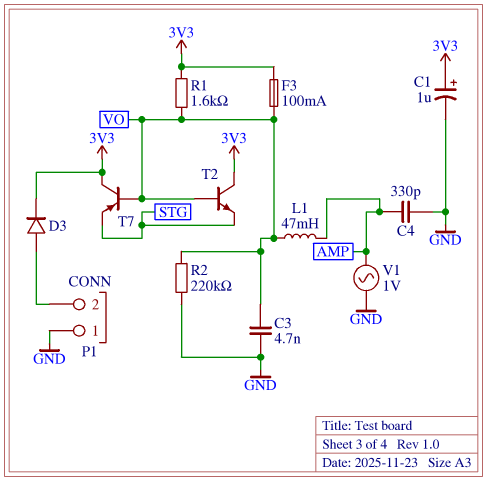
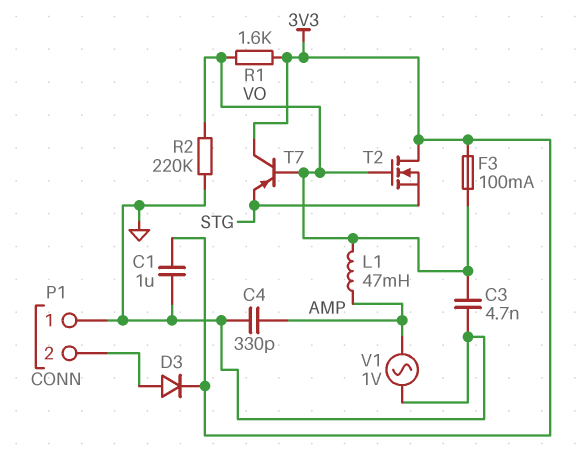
C1: 1uF (plus 3V3, minus GND) -> 1uF (3V3, GND)
T2: NPN (B VO, C 3V3, E STG) -> NMOS (G VO, D 3V3, S STG)

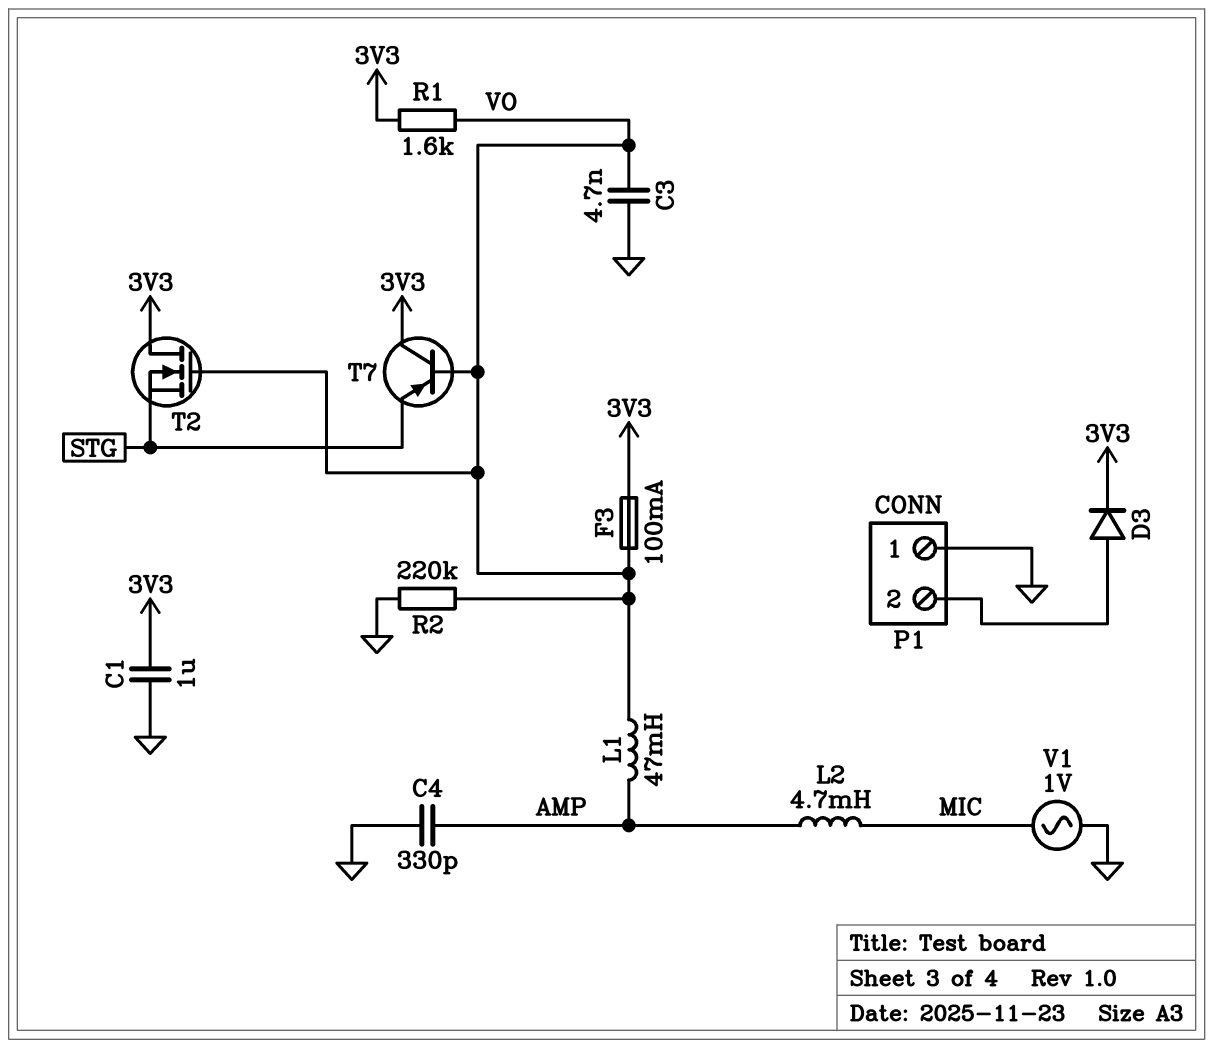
L2: none -> 4.7mH (AMP, MIC)
V1: AC 1V (AMP, GND) -> AC 1V (GND, MIC)

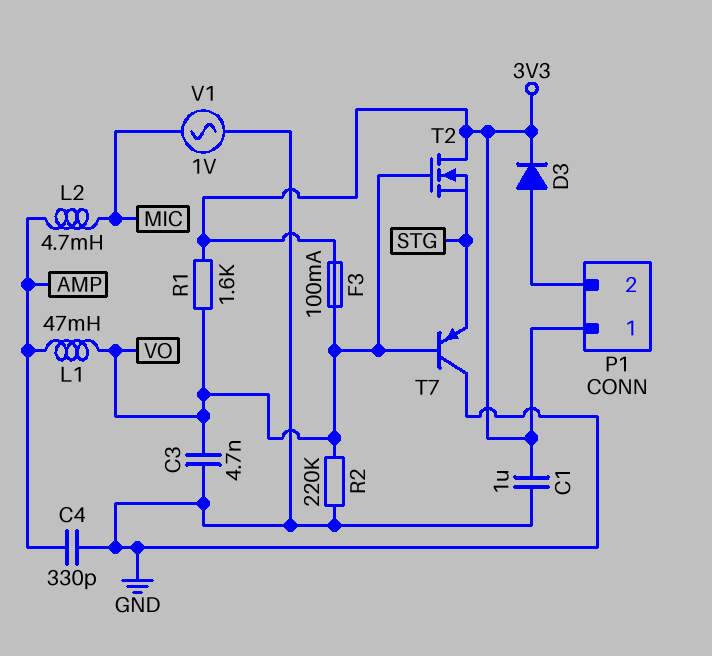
P1 pin 1: GND -> 3V3
T7: PNP (B VO, C 3V3, E STG) -> PNP (B VO, C GND, E STG)

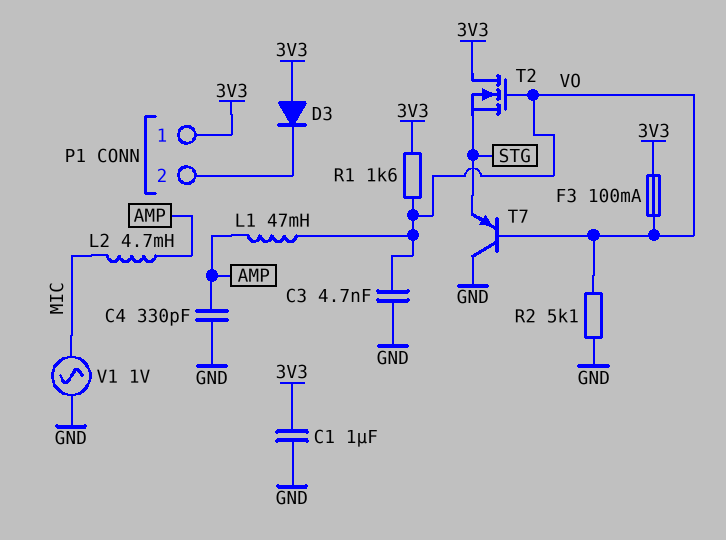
D3: diode (A P1/2, K 3V3) -> diode (A 3V3, K P1/2)
R2: 220k (GND, VO) -> 5.1k (GND, VO)

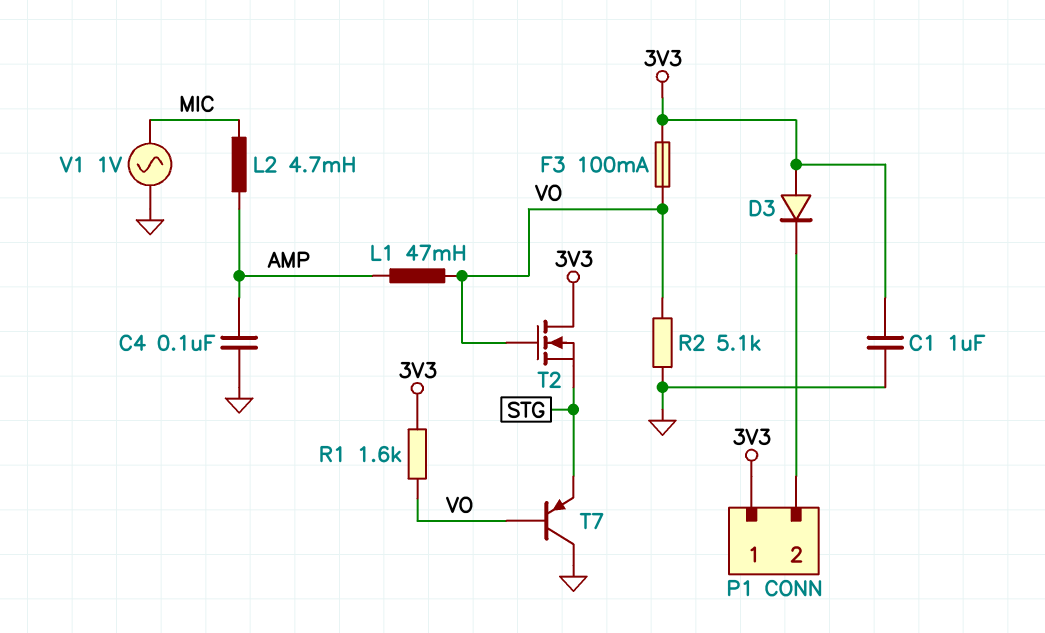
C3: 4.7nF (GND, VO) -> none
C4: 330pF (AMP, GND) -> 100nF (AMP, GND)

